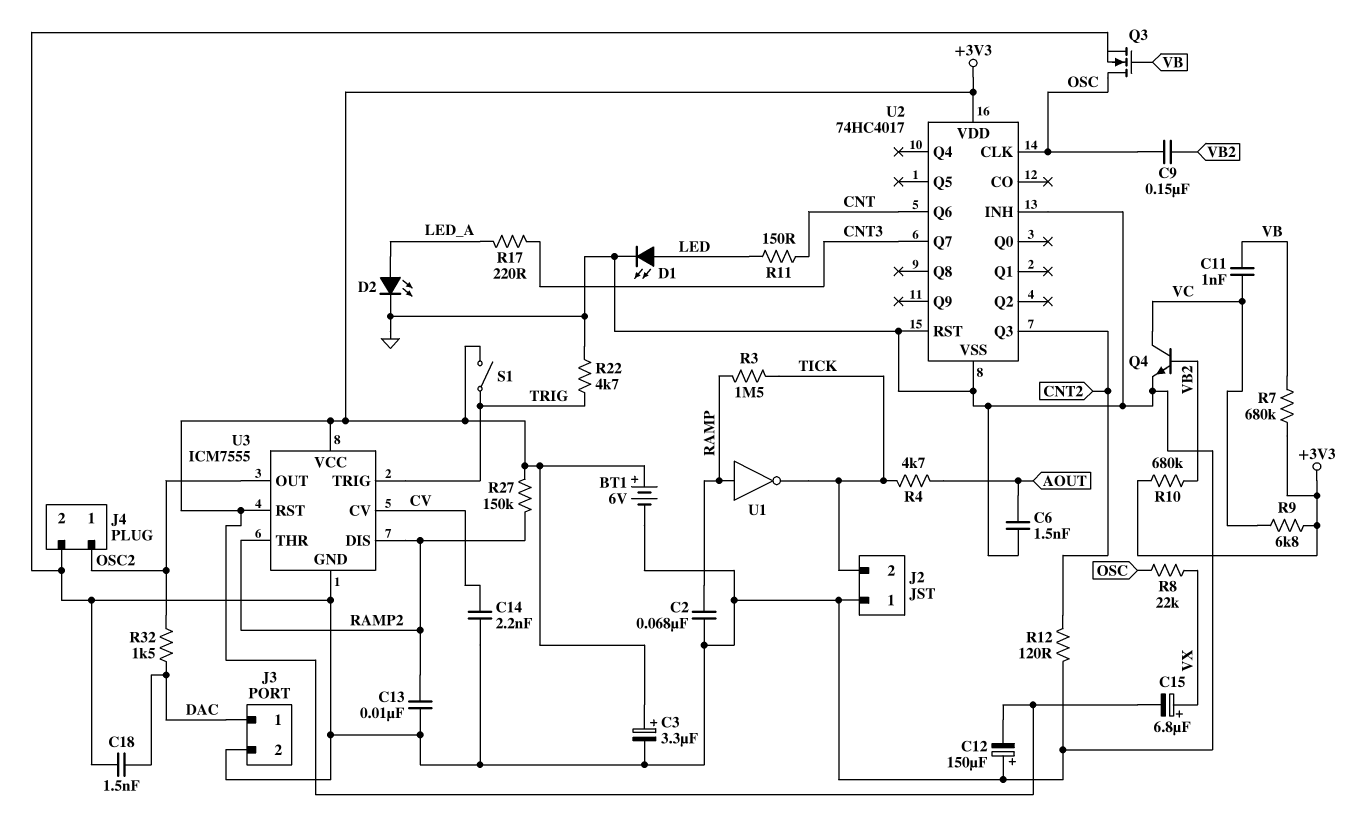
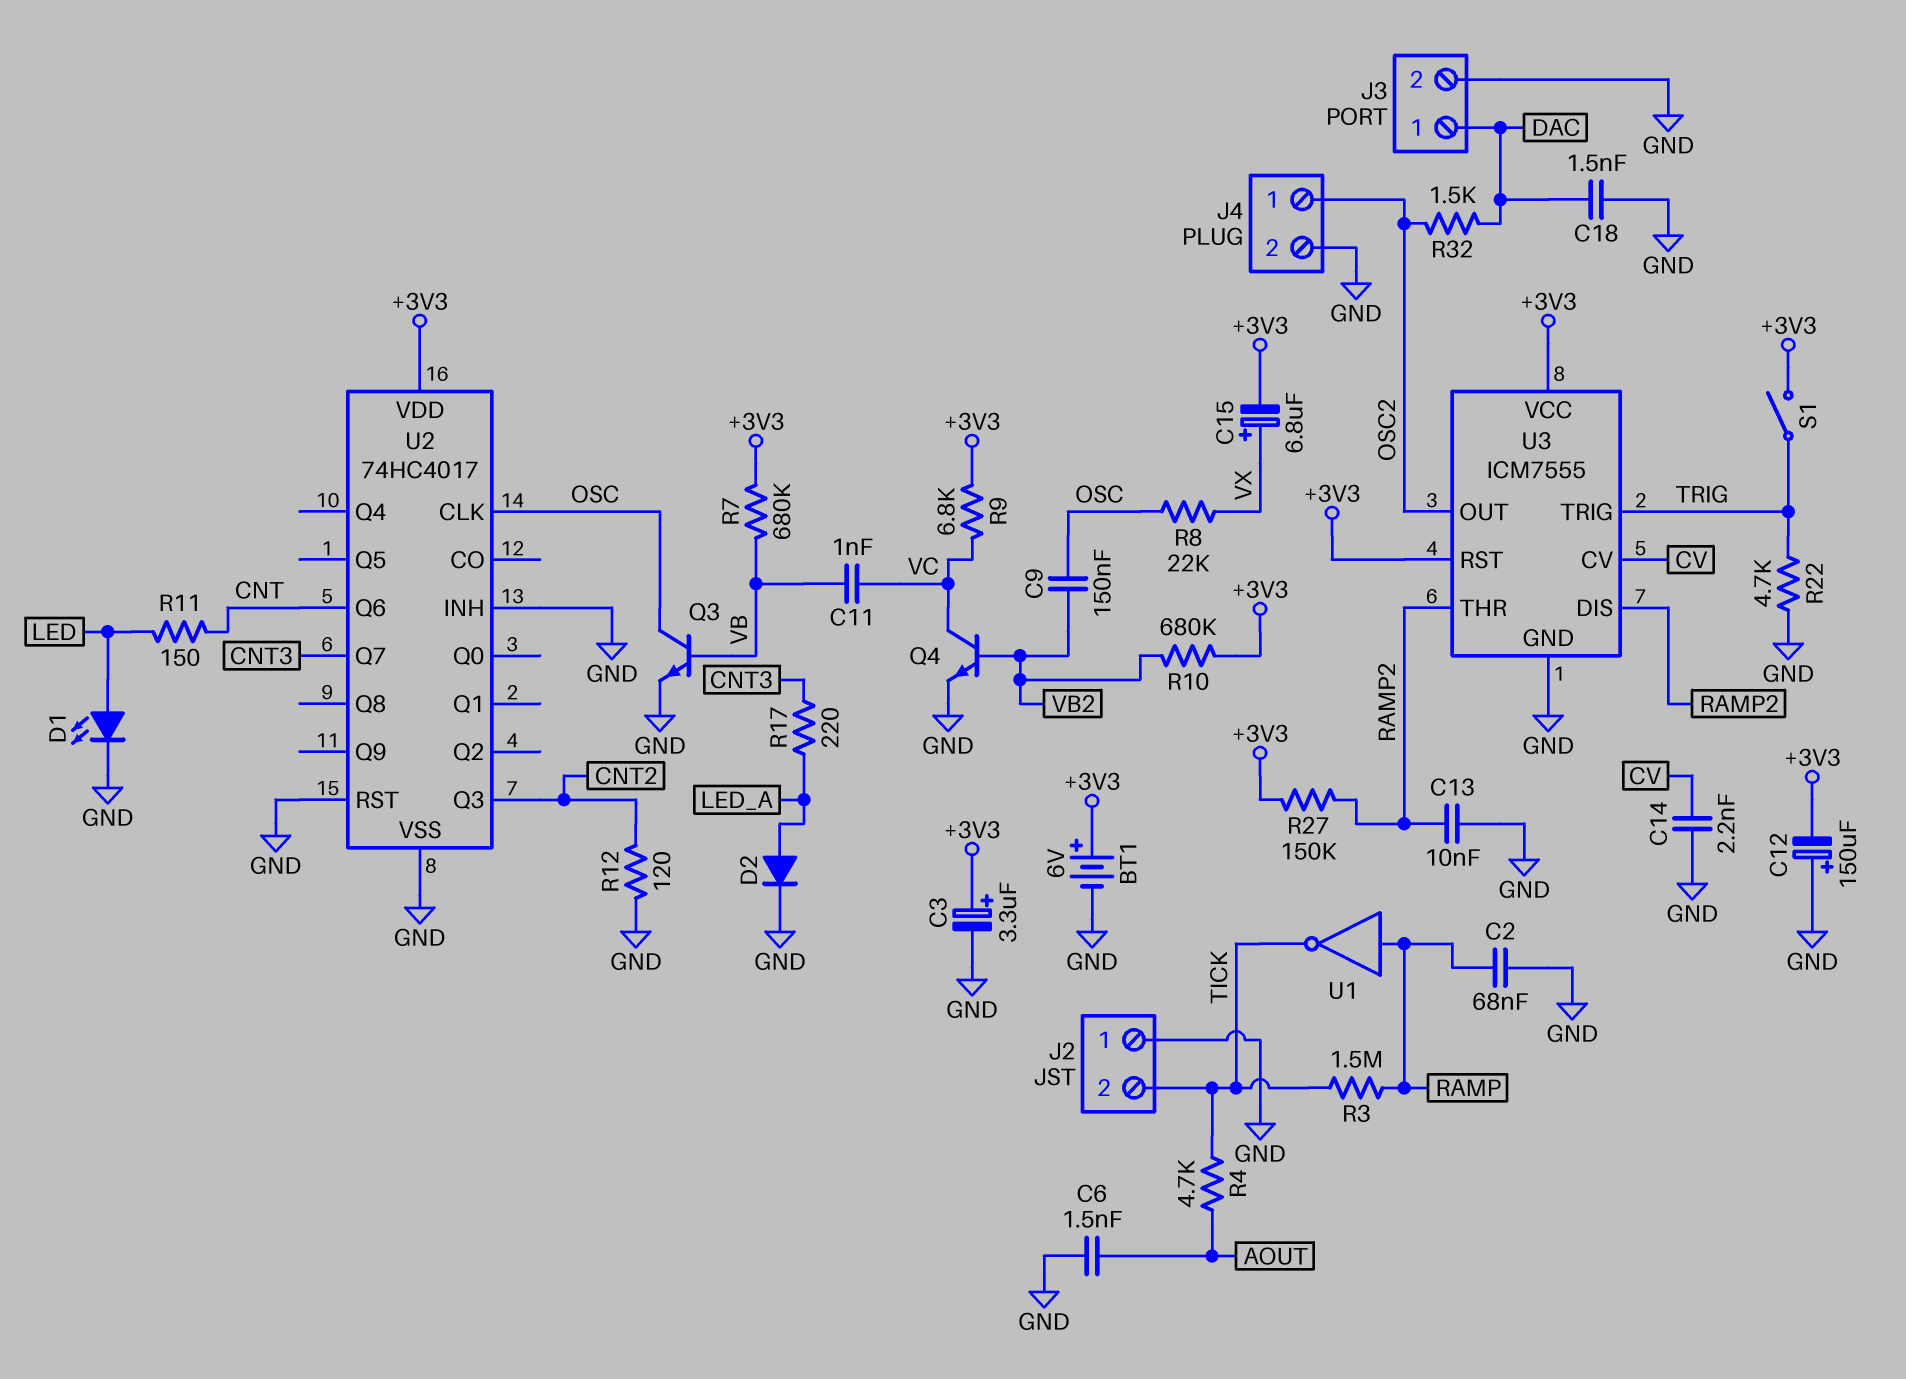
D2: LED (A LED_A, K GND) -> diode (A LED_A, K GND)
Q3: NMOS (G VB, D OSC, S GND) -> NPN (B VB, C OSC, E GND)

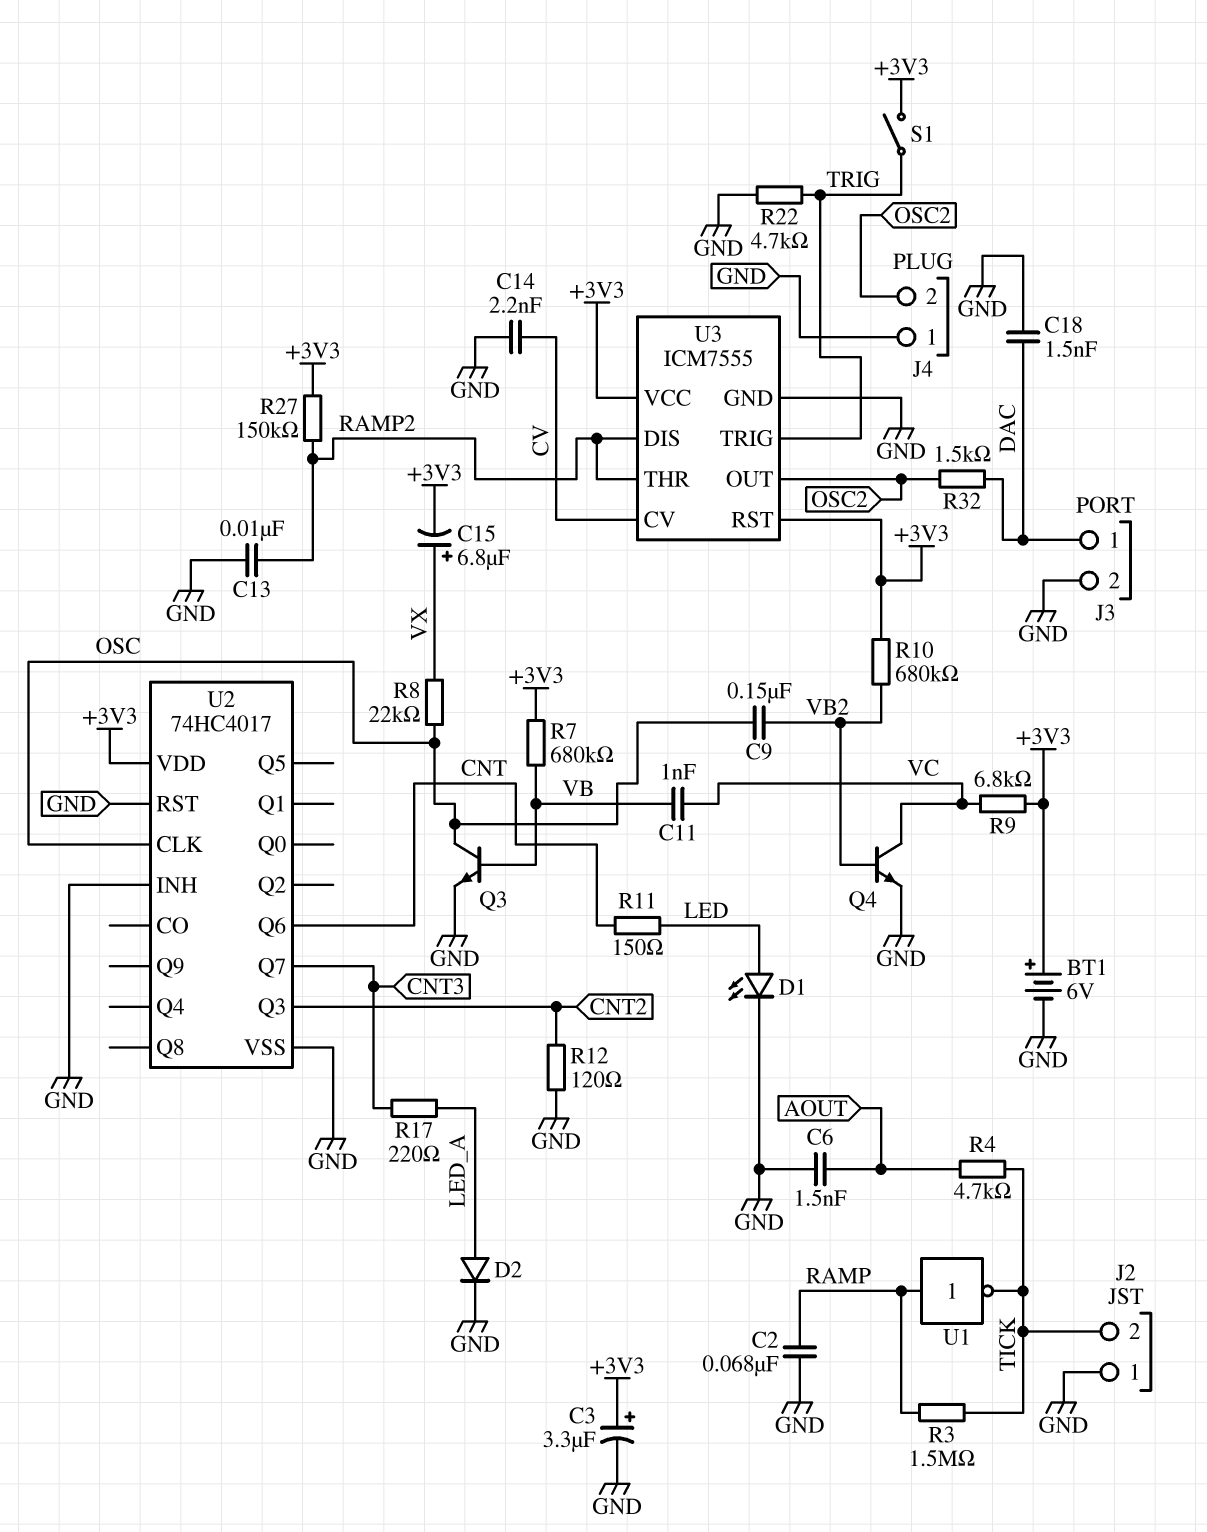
C12: 150uF (plus GND, minus +3V3) -> none
J4 pin 1: OSC2 -> GND
J4 pin 2: GND -> OSC2

